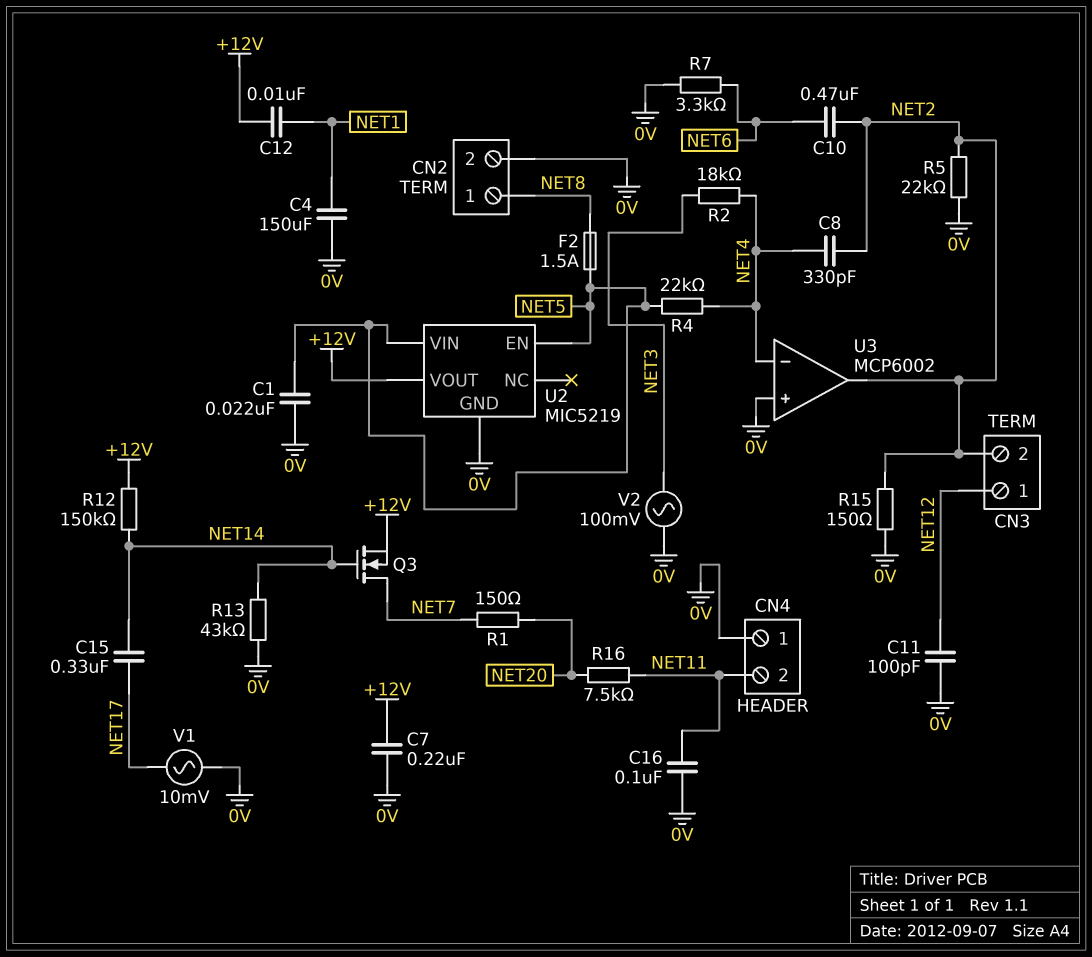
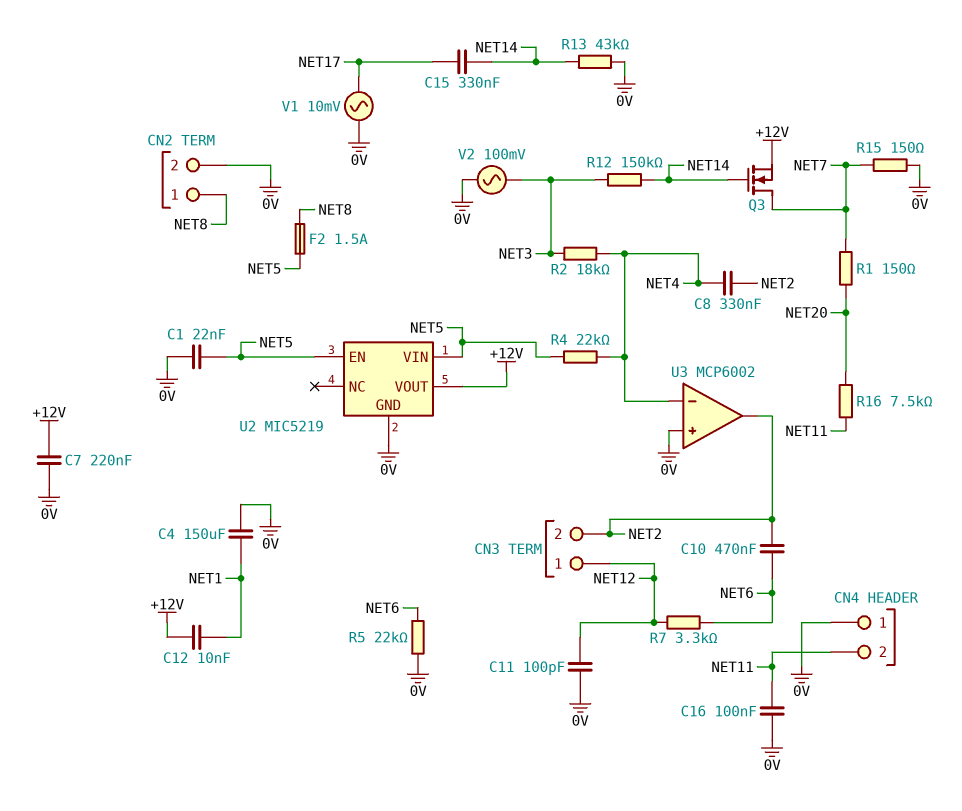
C8: 330pF (NET2, NET4) -> 330nF (NET2, NET4)
R5: 22k (0V, NET2) -> 22k (0V, NET6)
R7: 3.3k (0V, NET6) -> 3.3k (NET6, NET12)
R12: 150k (+12V, NET14) -> 150k (NET3, NET14)
R15: 150 (0V, NET2) -> 150 (0V, NET7)

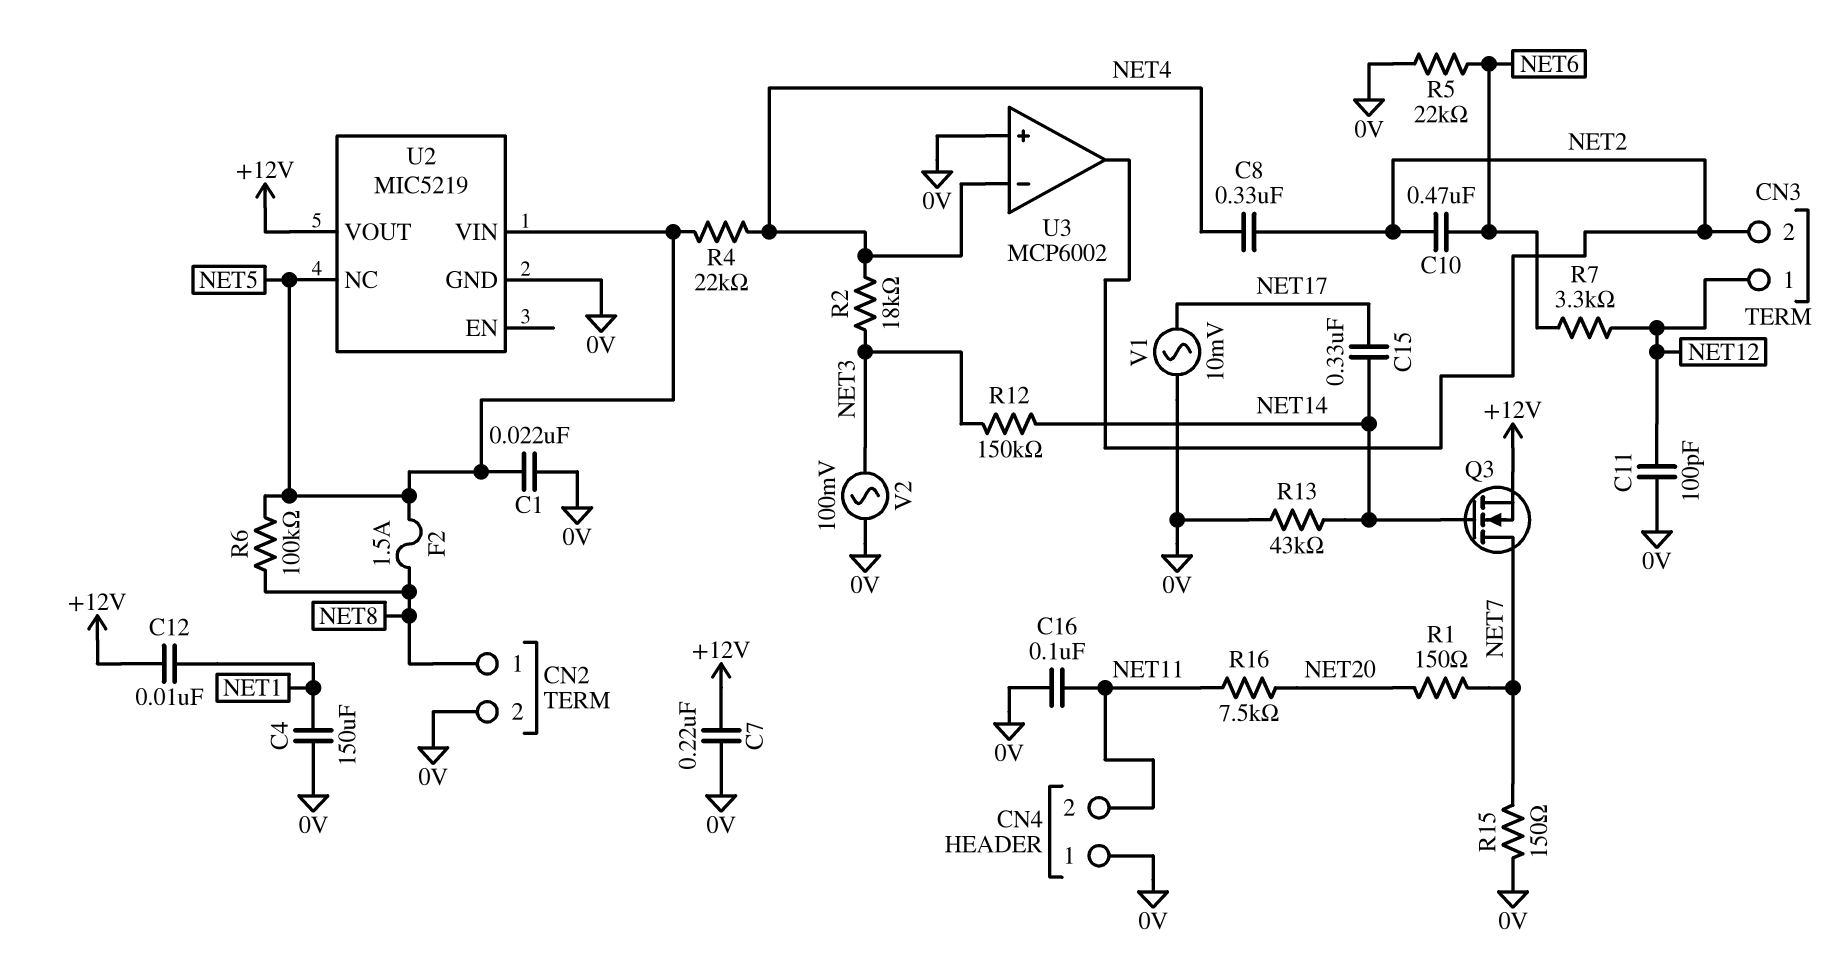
R6: none -> 100k (NET5, NET8)
U2 pin EN: NET5 -> none
U2 pin NC: none -> NET5

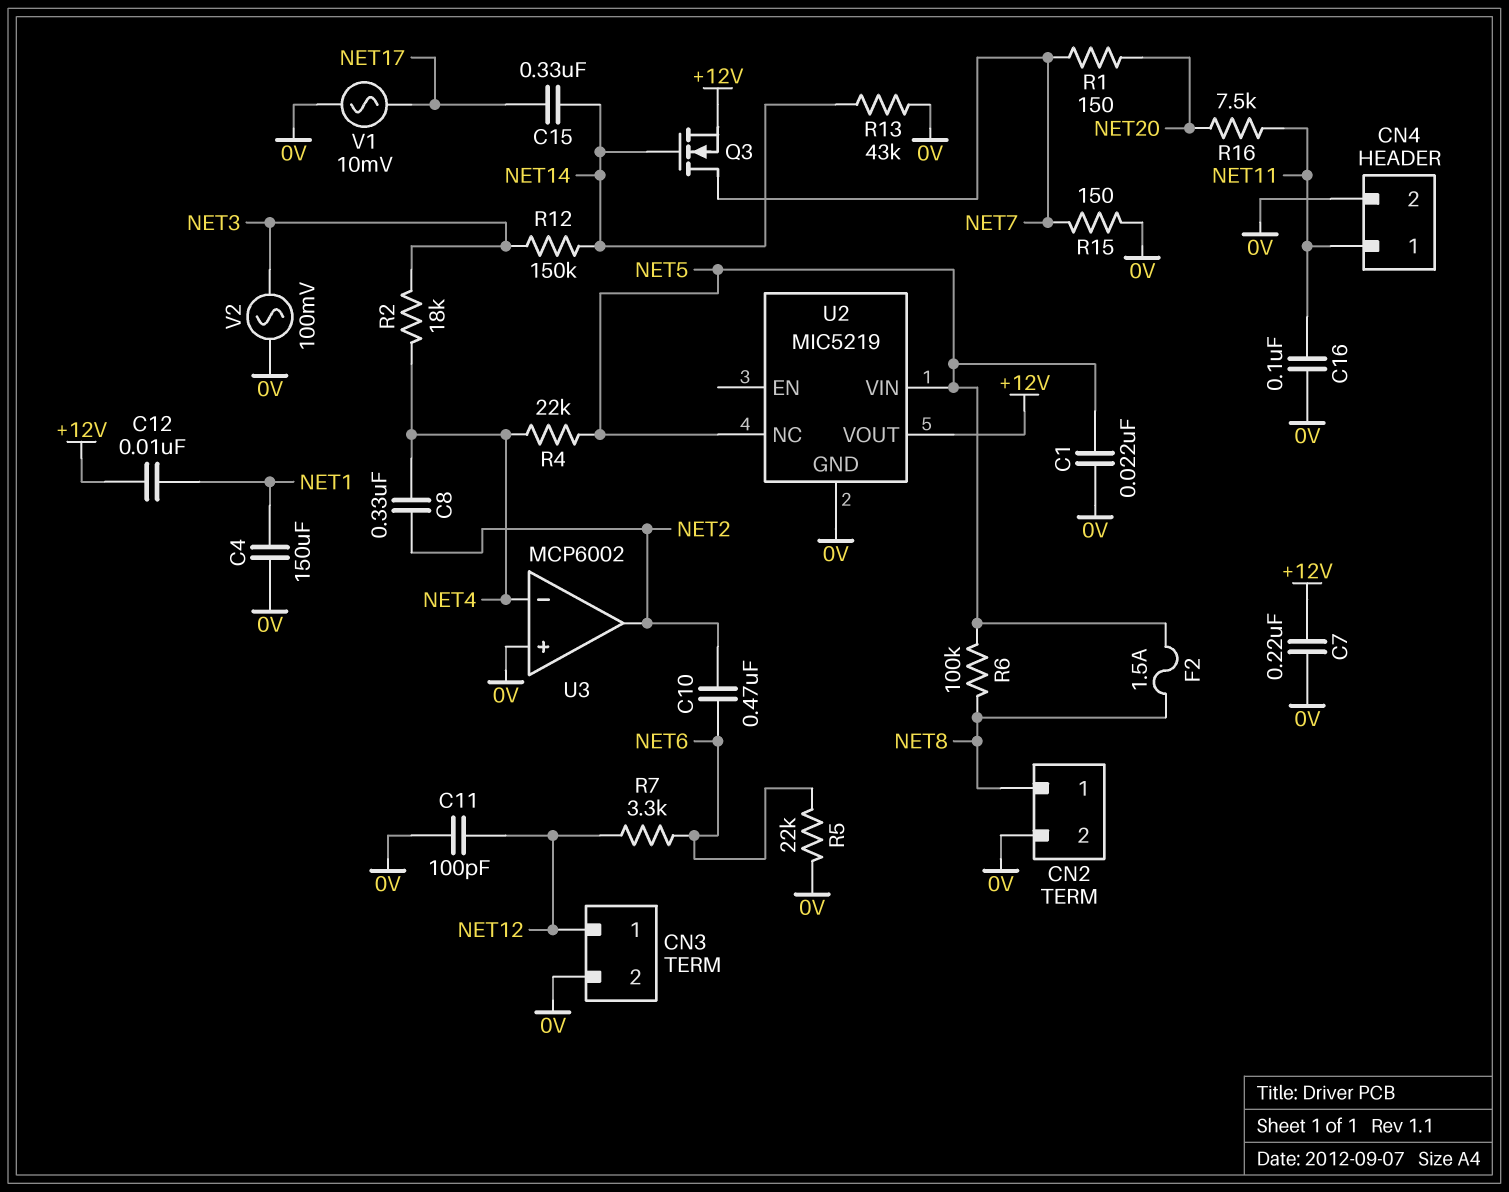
CN3 pin 2: NET2 -> 0V
CN4 pin 1: 0V -> NET11
CN4 pin 2: NET11 -> 0V

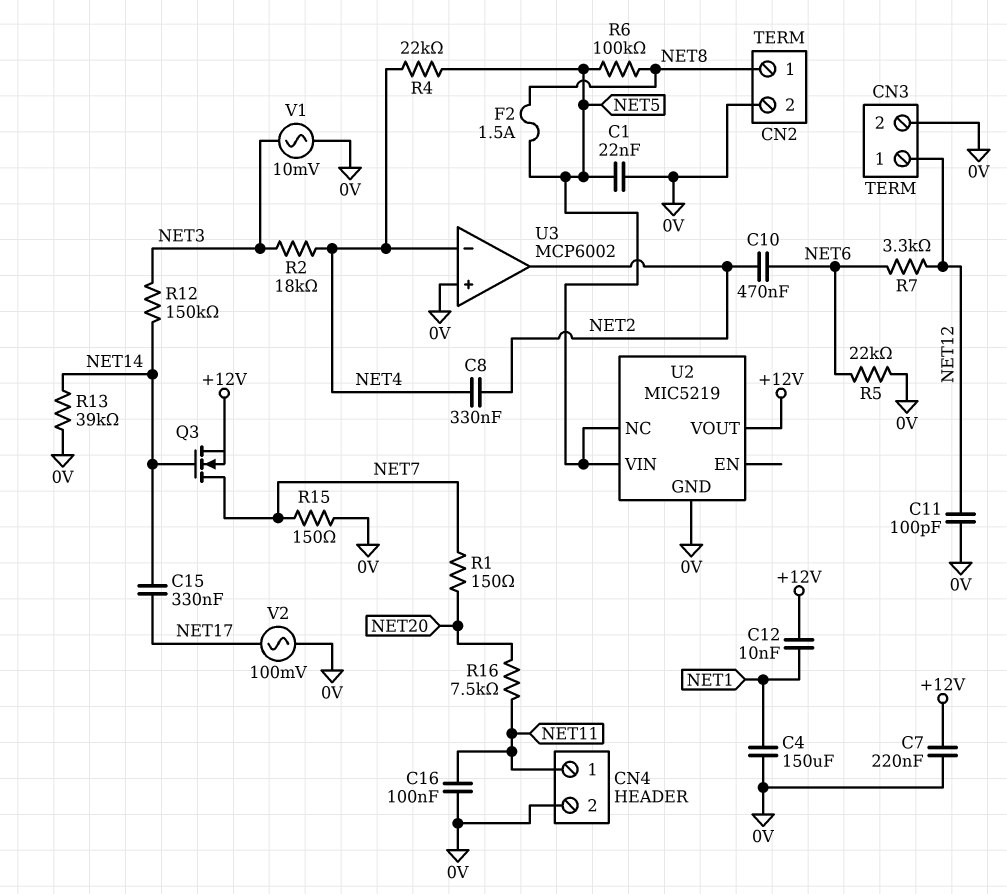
R13: 43k (0V, NET14) -> 39k (0V, NET14)
V1: AC 10mV (0V, NET17) -> AC 10mV (0V, NET3)
V2: AC 100mV (0V, NET3) -> AC 100mV (0V, NET17)

